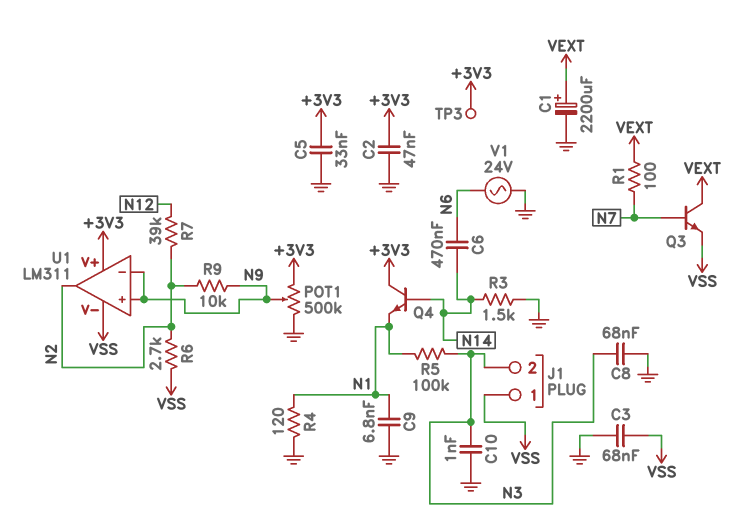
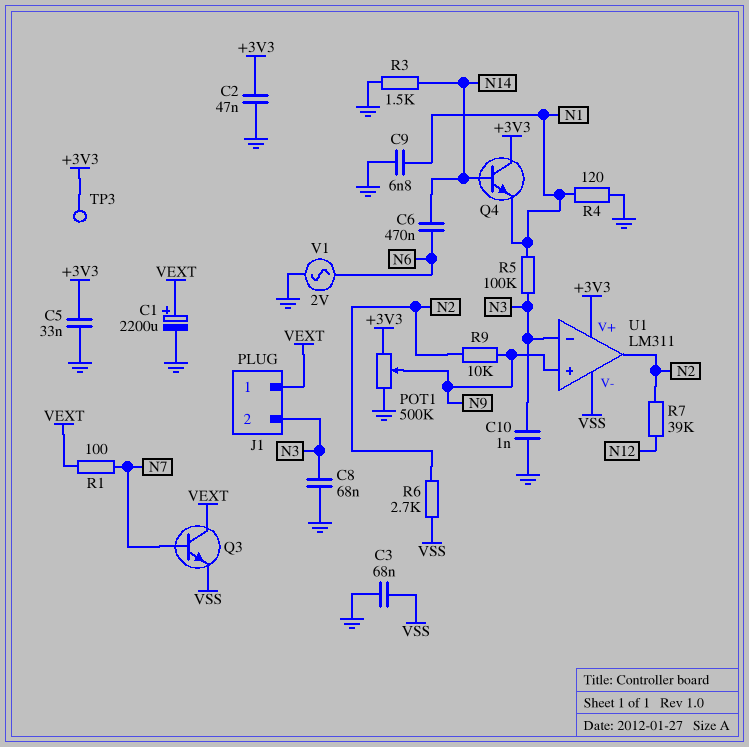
J1 pin 1: VSS -> VEXT
U1 pin in-: N9 -> N3
V1: AC 24V (GND, N6) -> AC 2V (GND, N6)

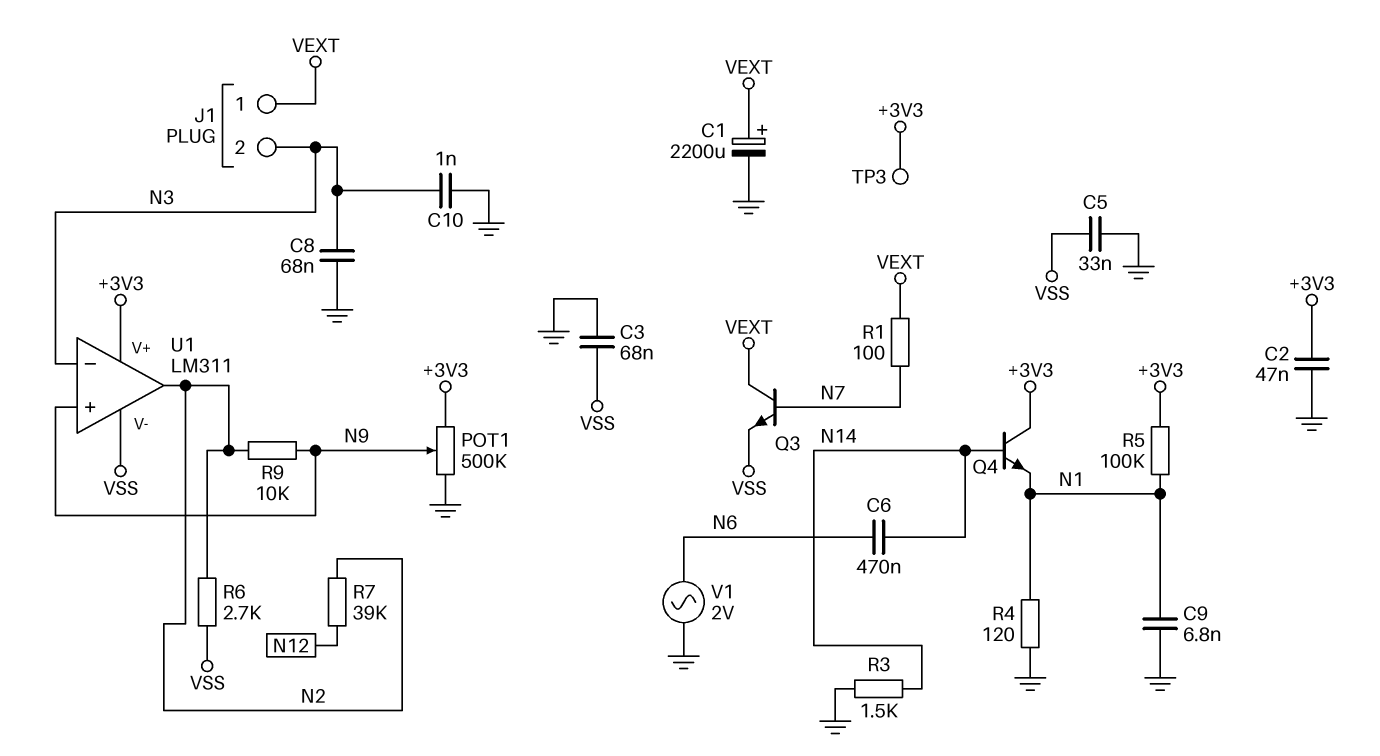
C5: 33nF (+3V3, GND) -> 33nF (GND, VSS)
R5: 100k (N1, N3) -> 100k (+3V3, N1)

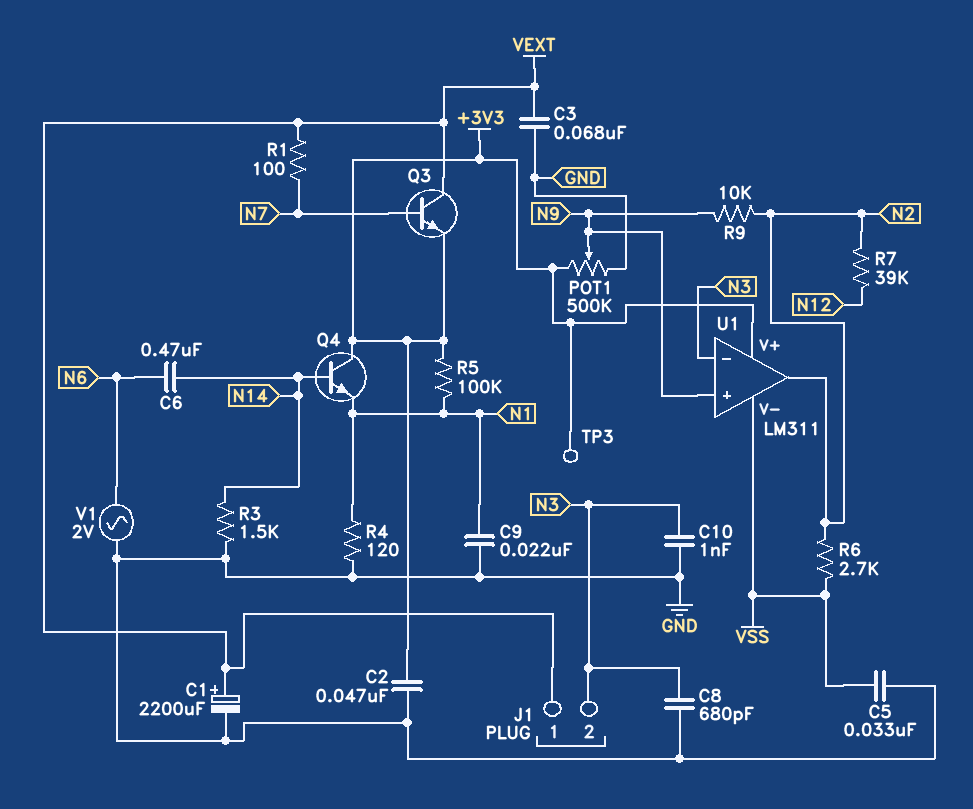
C3: 68nF (GND, VSS) -> 68nF (GND, VEXT)
C8: 68nF (GND, N3) -> 680pF (GND, N3)
C9: 6.8nF (GND, N1) -> 22nF (GND, N1)
Q3: NPN (B N7, C VEXT, E VSS) -> NPN (B N7, C VEXT, E +3V3)

